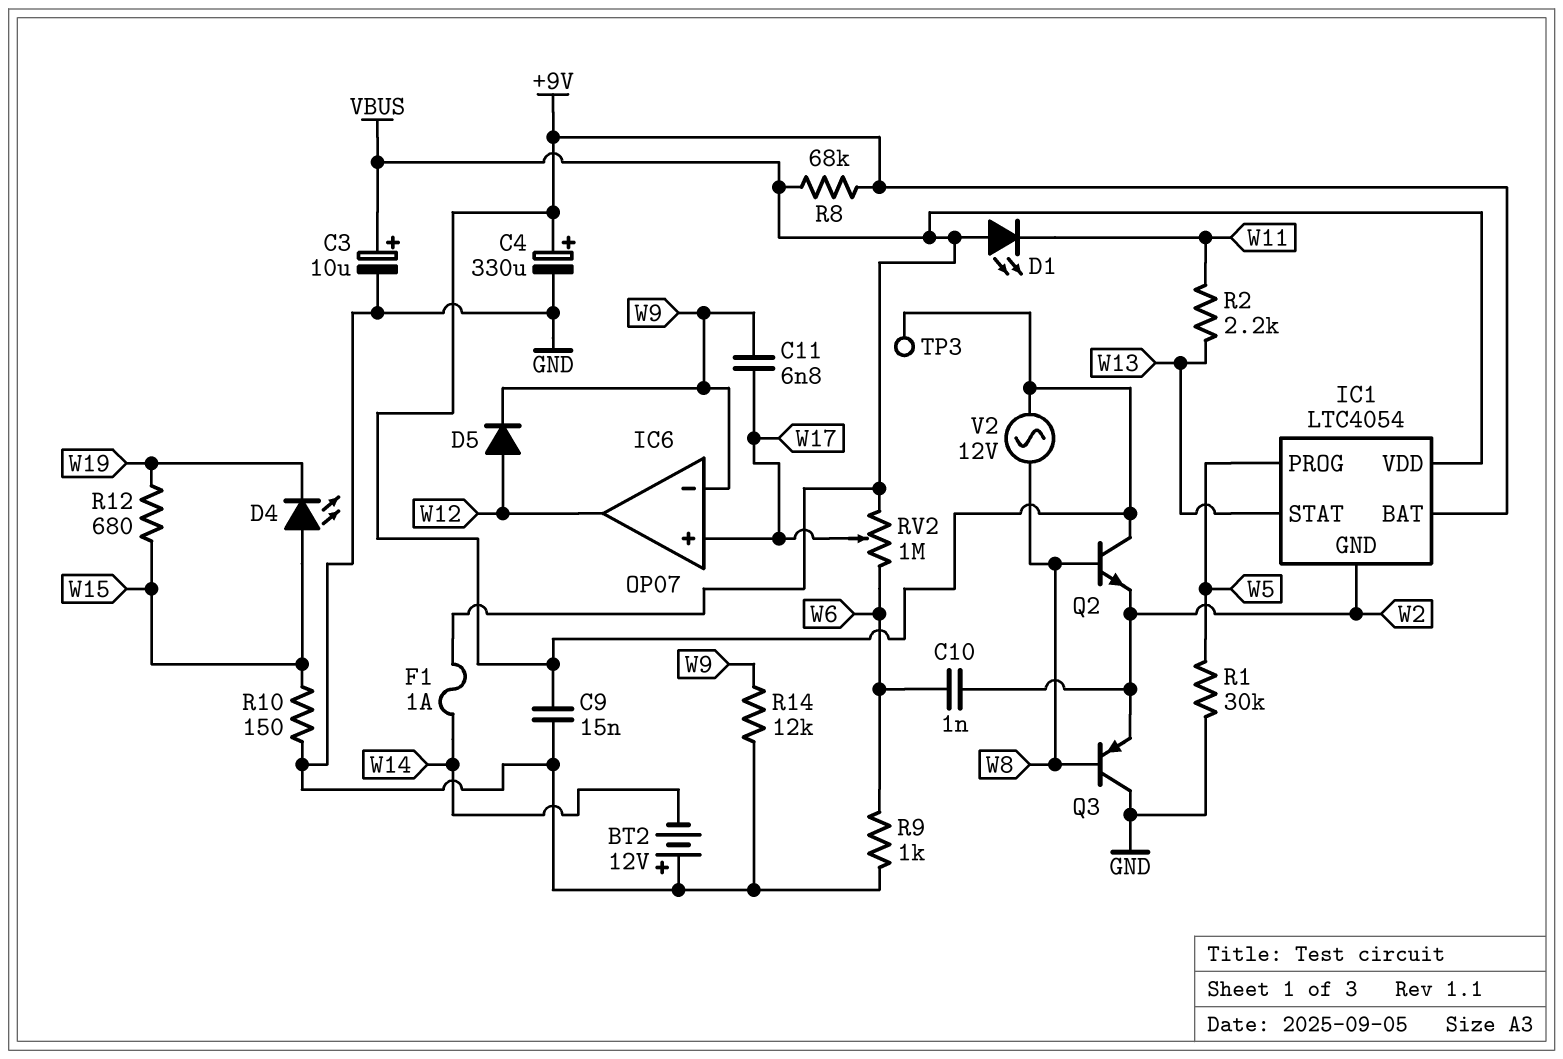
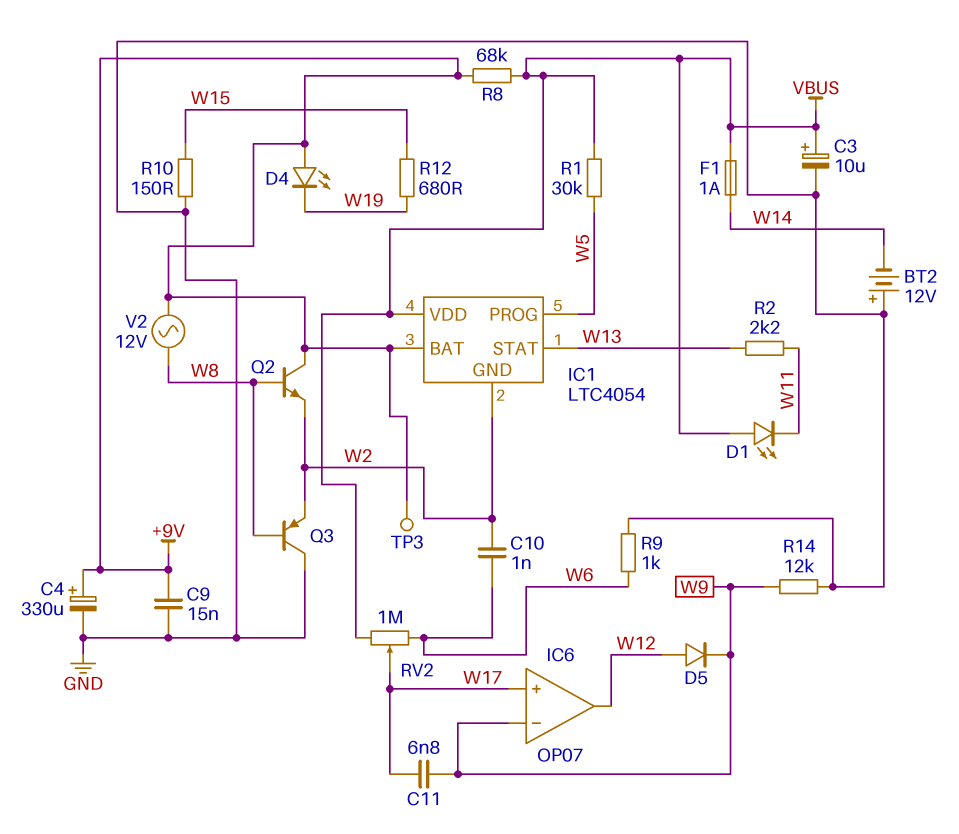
D4: LED (A W15, K W19) -> LED (A +9V, K W19)
R1: 30k (GND, W5) -> 30k (VBUS, W5)

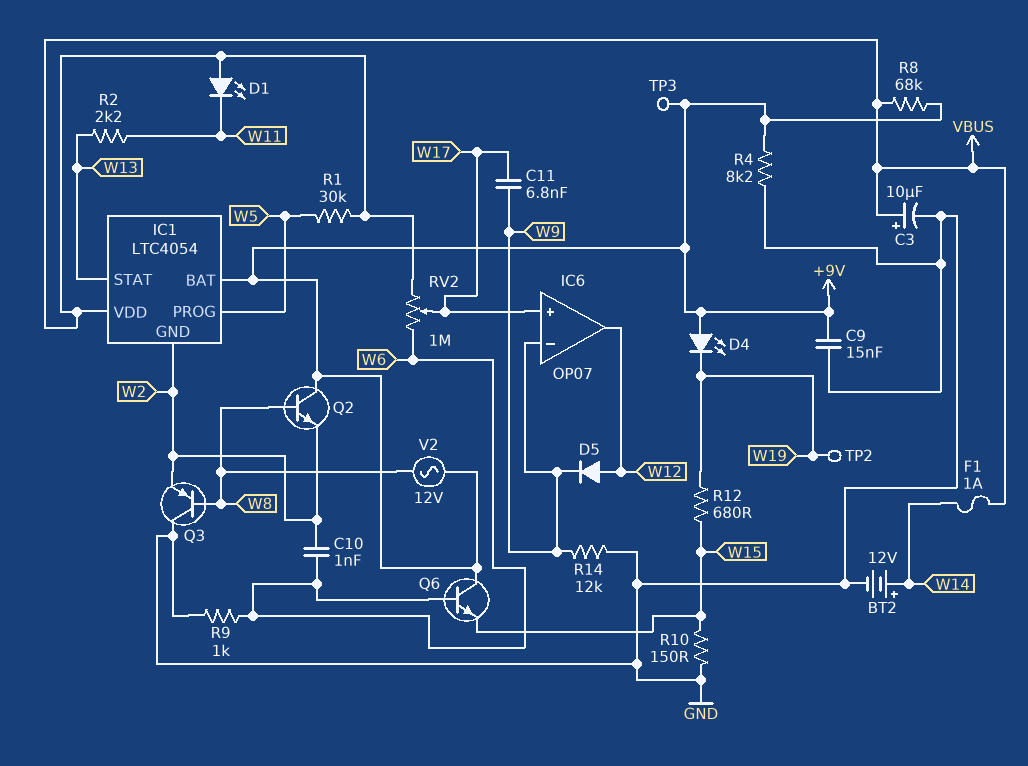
BT2: 12V (plus GND, minus W14) -> 12V (plus W14, minus GND)
C4: 330uF (plus +9V, minus GND) -> none
Q6: none -> NPN (B W6, C +9V, E W15)
R4: none -> 8.2k (+9V, GND)
TP2: none -> test point (W19)

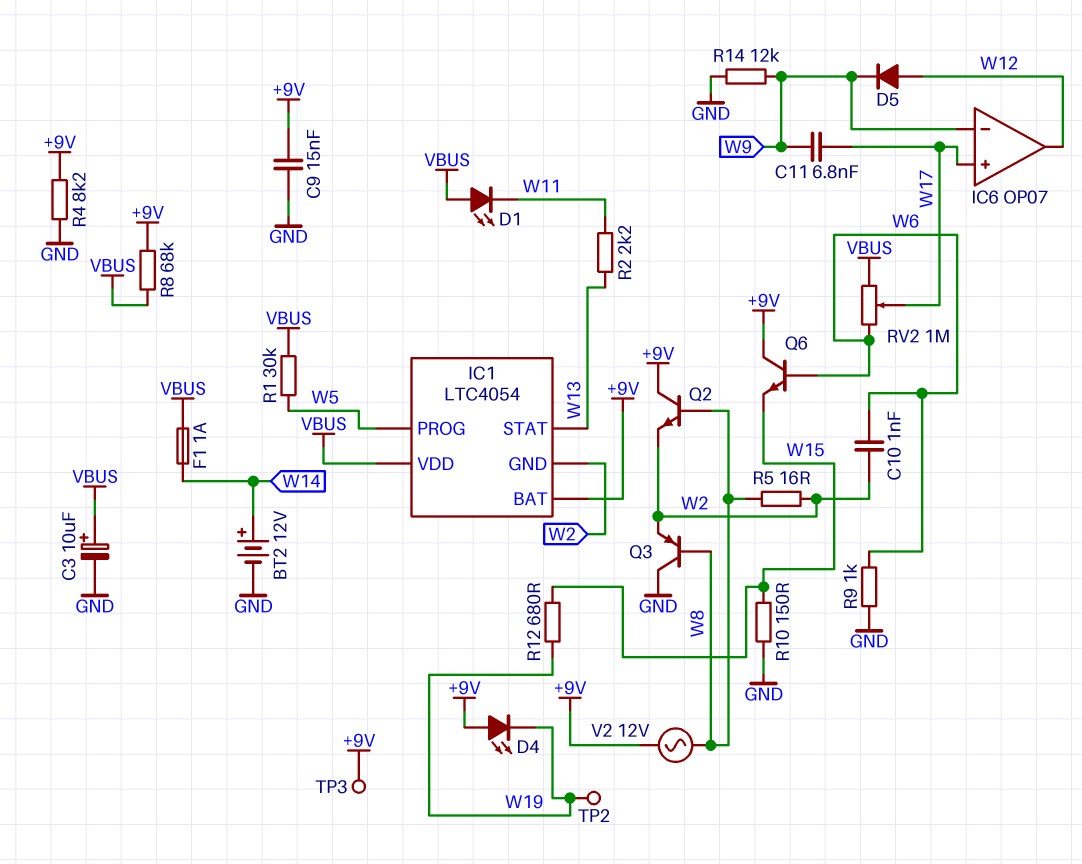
R5: none -> 16 (W2, W8)

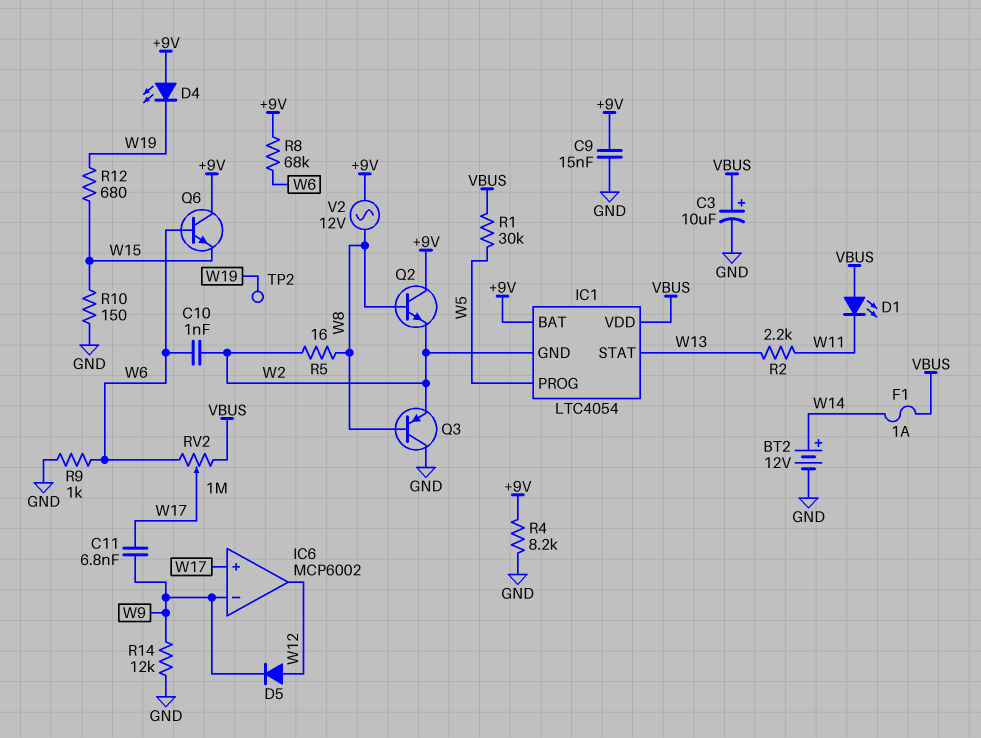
IC6: OP07 -> MCP6002
R8: 68k (+9V, VBUS) -> 68k (+9V, W6)
TP3: test point (+9V) -> none

